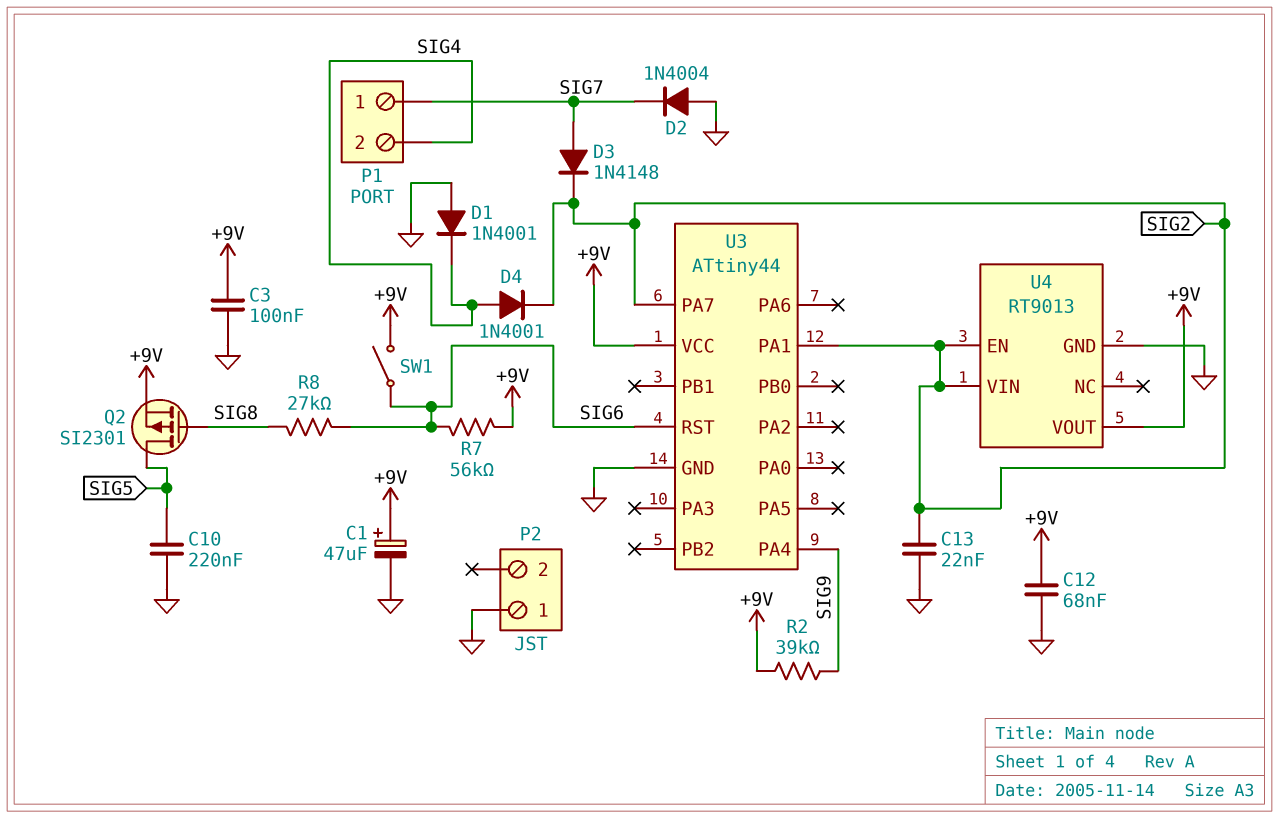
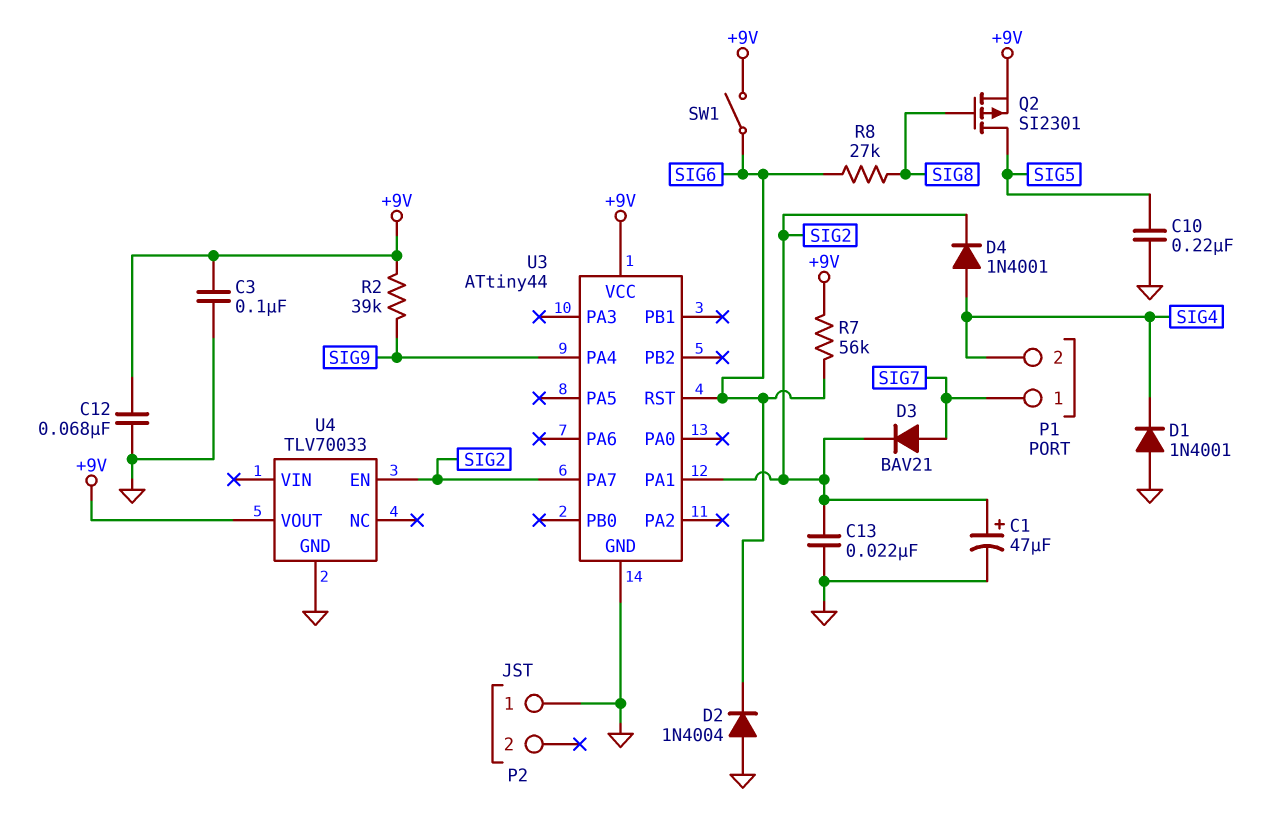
C1: 47uF (plus +9V, minus GND) -> 47uF (plus SIG2, minus GND)
D2: diode 1N4004 (A GND, K SIG7) -> diode 1N4004 (A GND, K SIG6)
D3: diode 1N4148 (A SIG7, K SIG2) -> diode BAV21 (A SIG7, K SIG2)
U4: RT9013 -> TLV70033
U4 pin VIN: SIG2 -> none

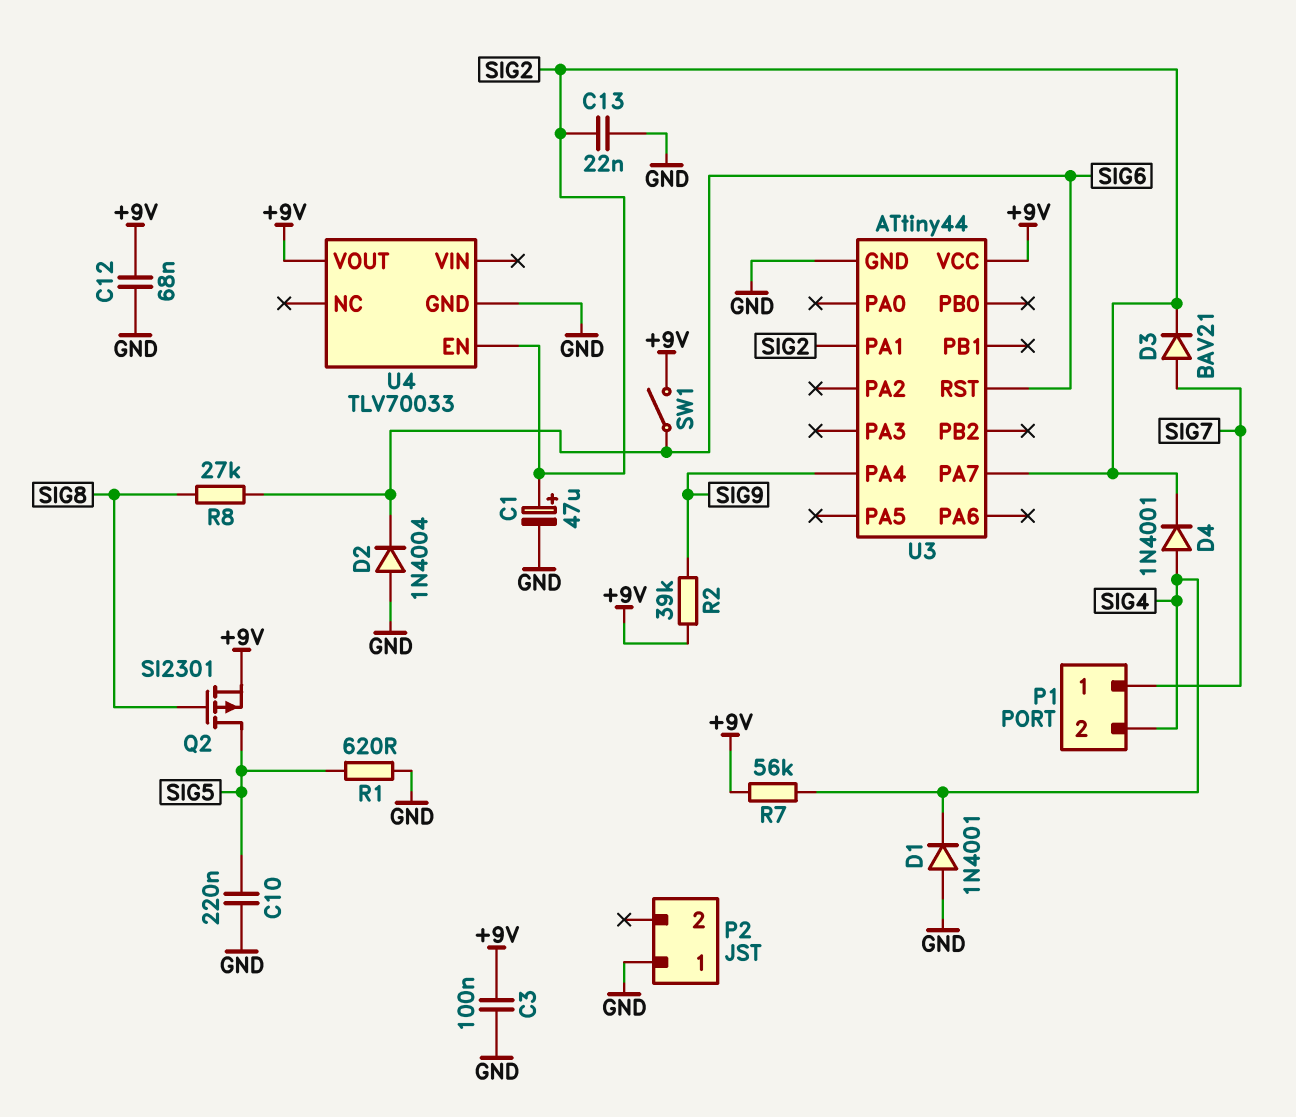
R1: none -> 620 (GND, SIG5)
R7: 56k (+9V, SIG6) -> 56k (+9V, SIG4)

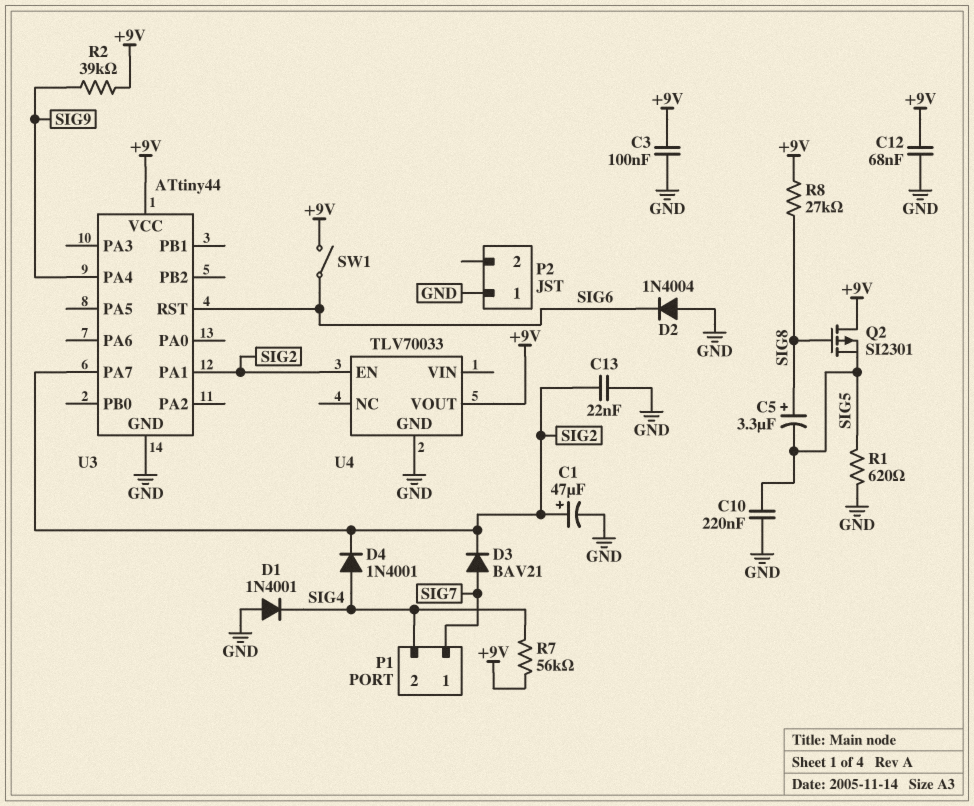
C5: none -> 3.3uF (plus SIG8, minus SIG5)
Q2: PMOS SI2301 (G SIG8, D SIG5, S +9V) -> PMOS SI2301 (G SIG8, D +9V, S SIG5)
R8: 27k (SIG6, SIG8) -> 27k (+9V, SIG8)

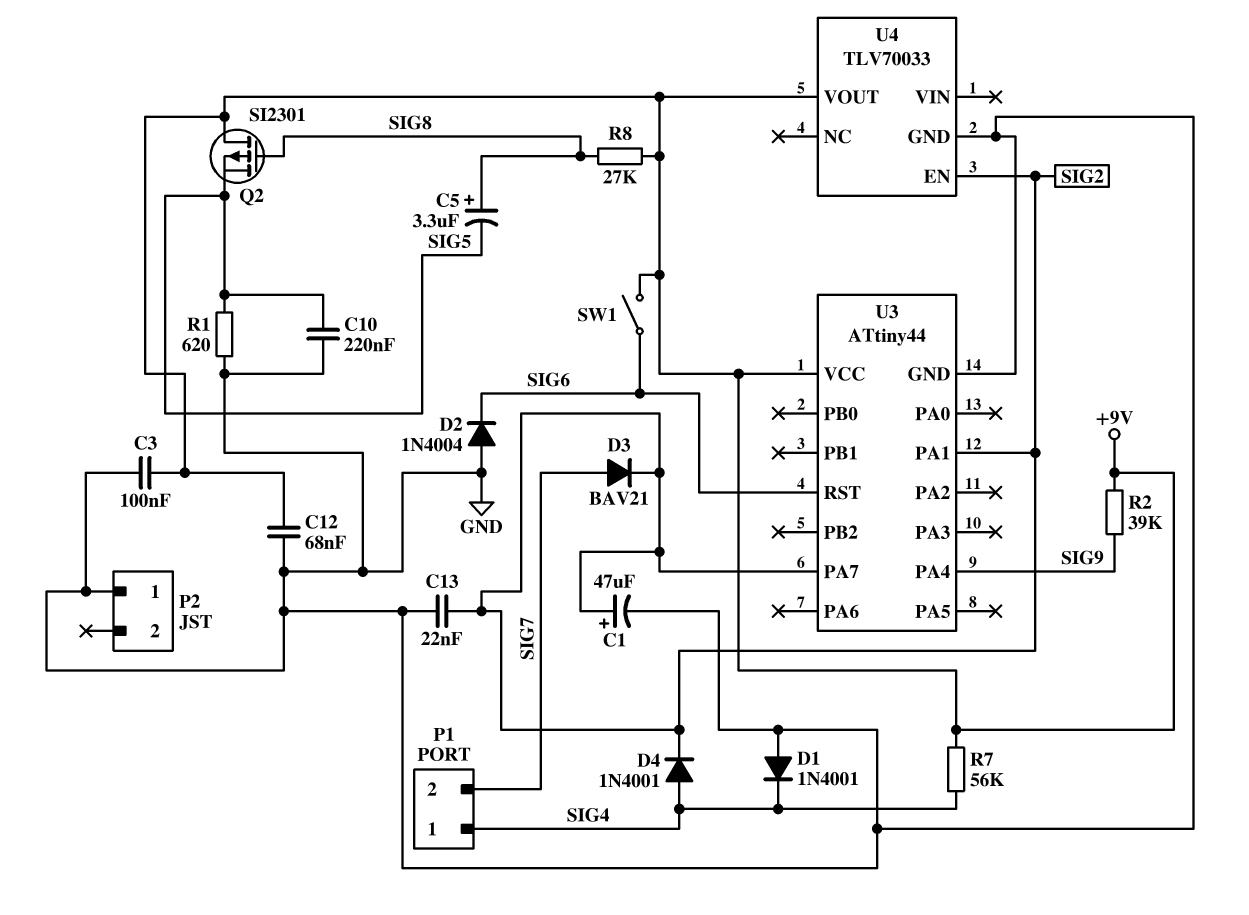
P1 pin 1: SIG7 -> SIG4
P1 pin 2: SIG4 -> SIG7

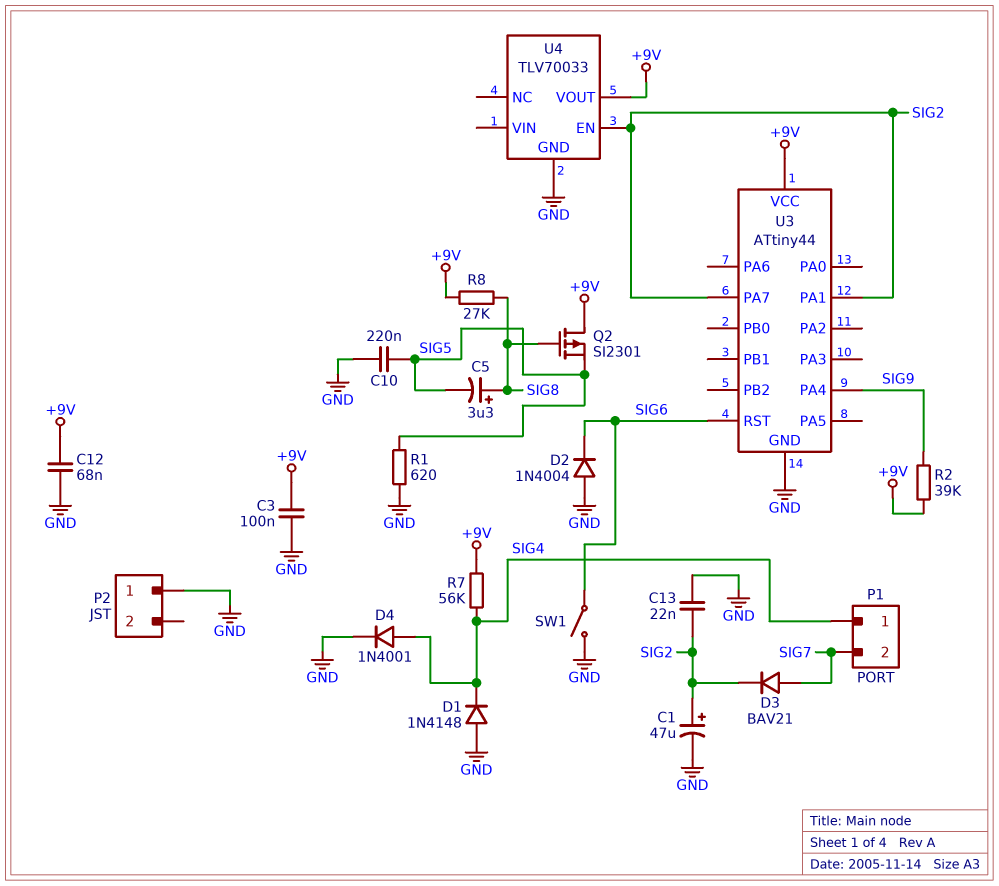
D1: diode 1N4001 (A GND, K SIG4) -> diode 1N4148 (A GND, K SIG4)
D4: diode 1N4001 (A SIG4, K SIG2) -> diode 1N4001 (A SIG4, K GND)
SW1: switch (+9V, SIG6) -> switch (GND, SIG6)

